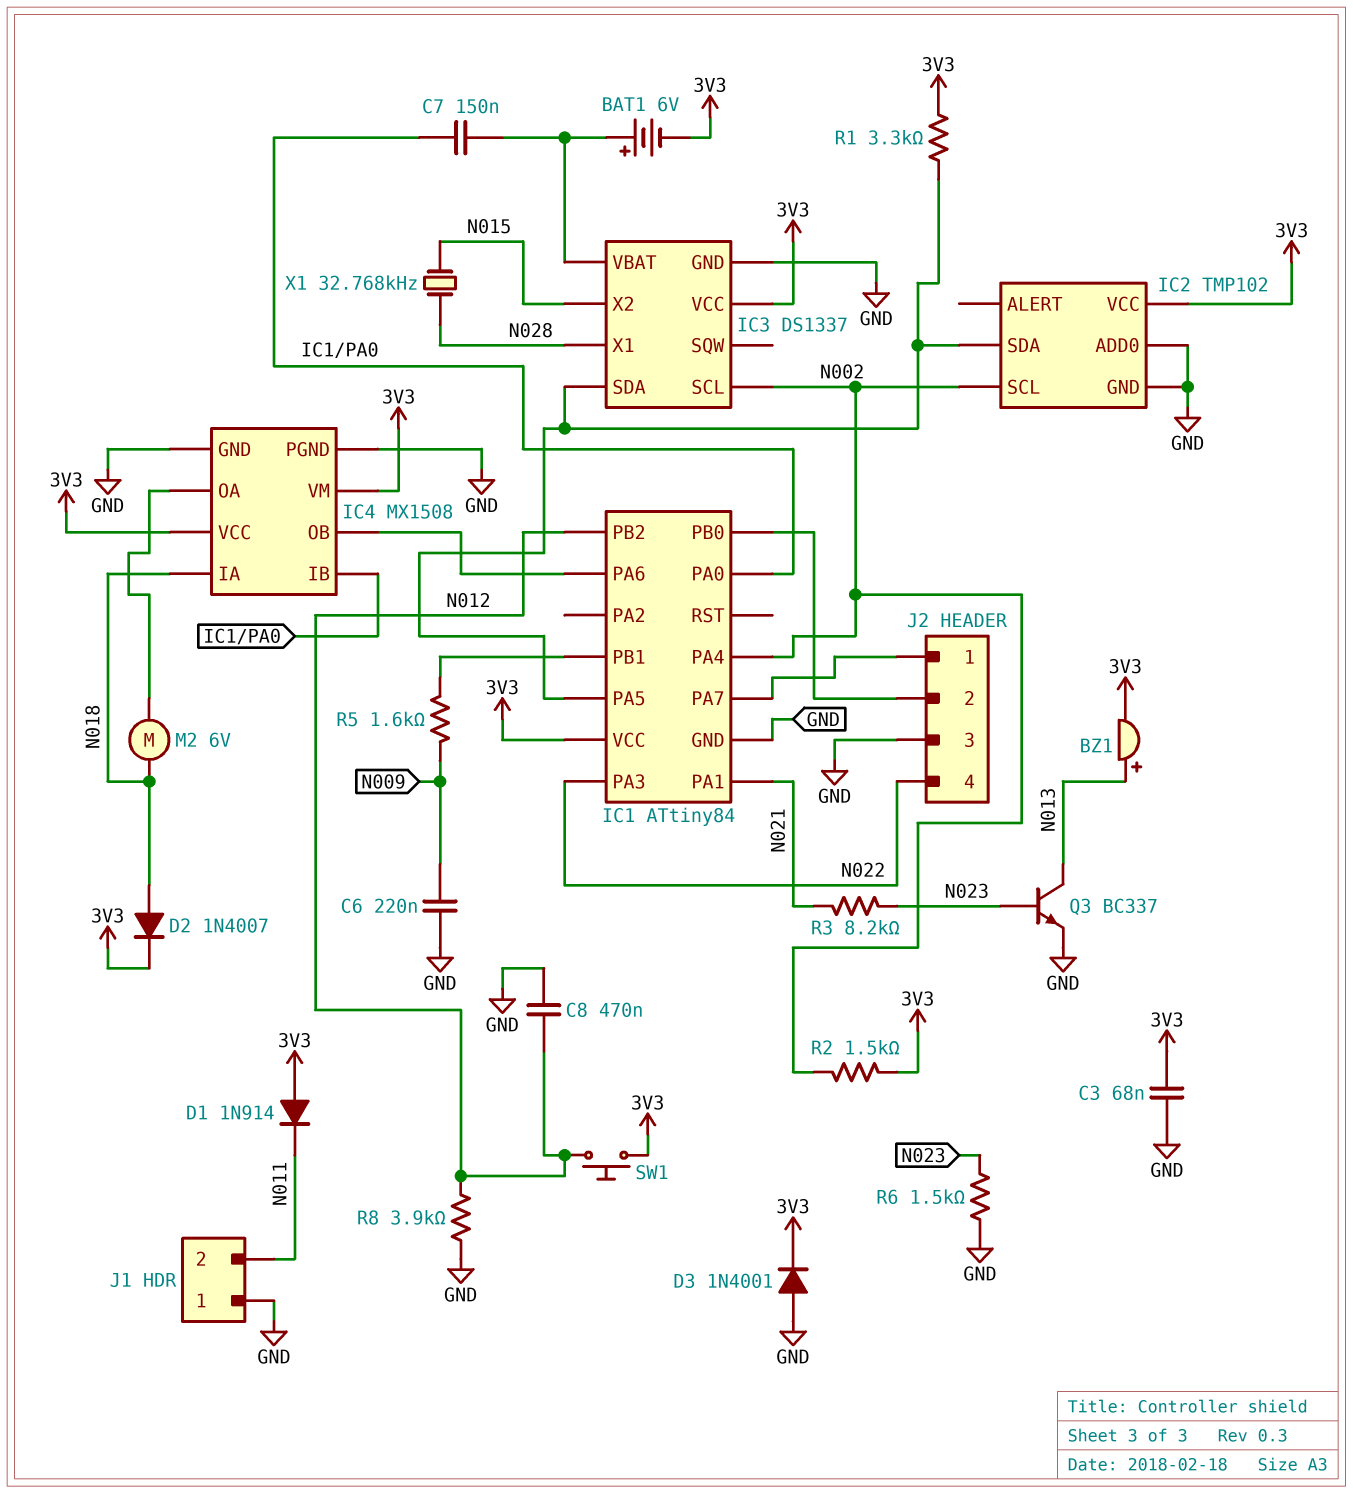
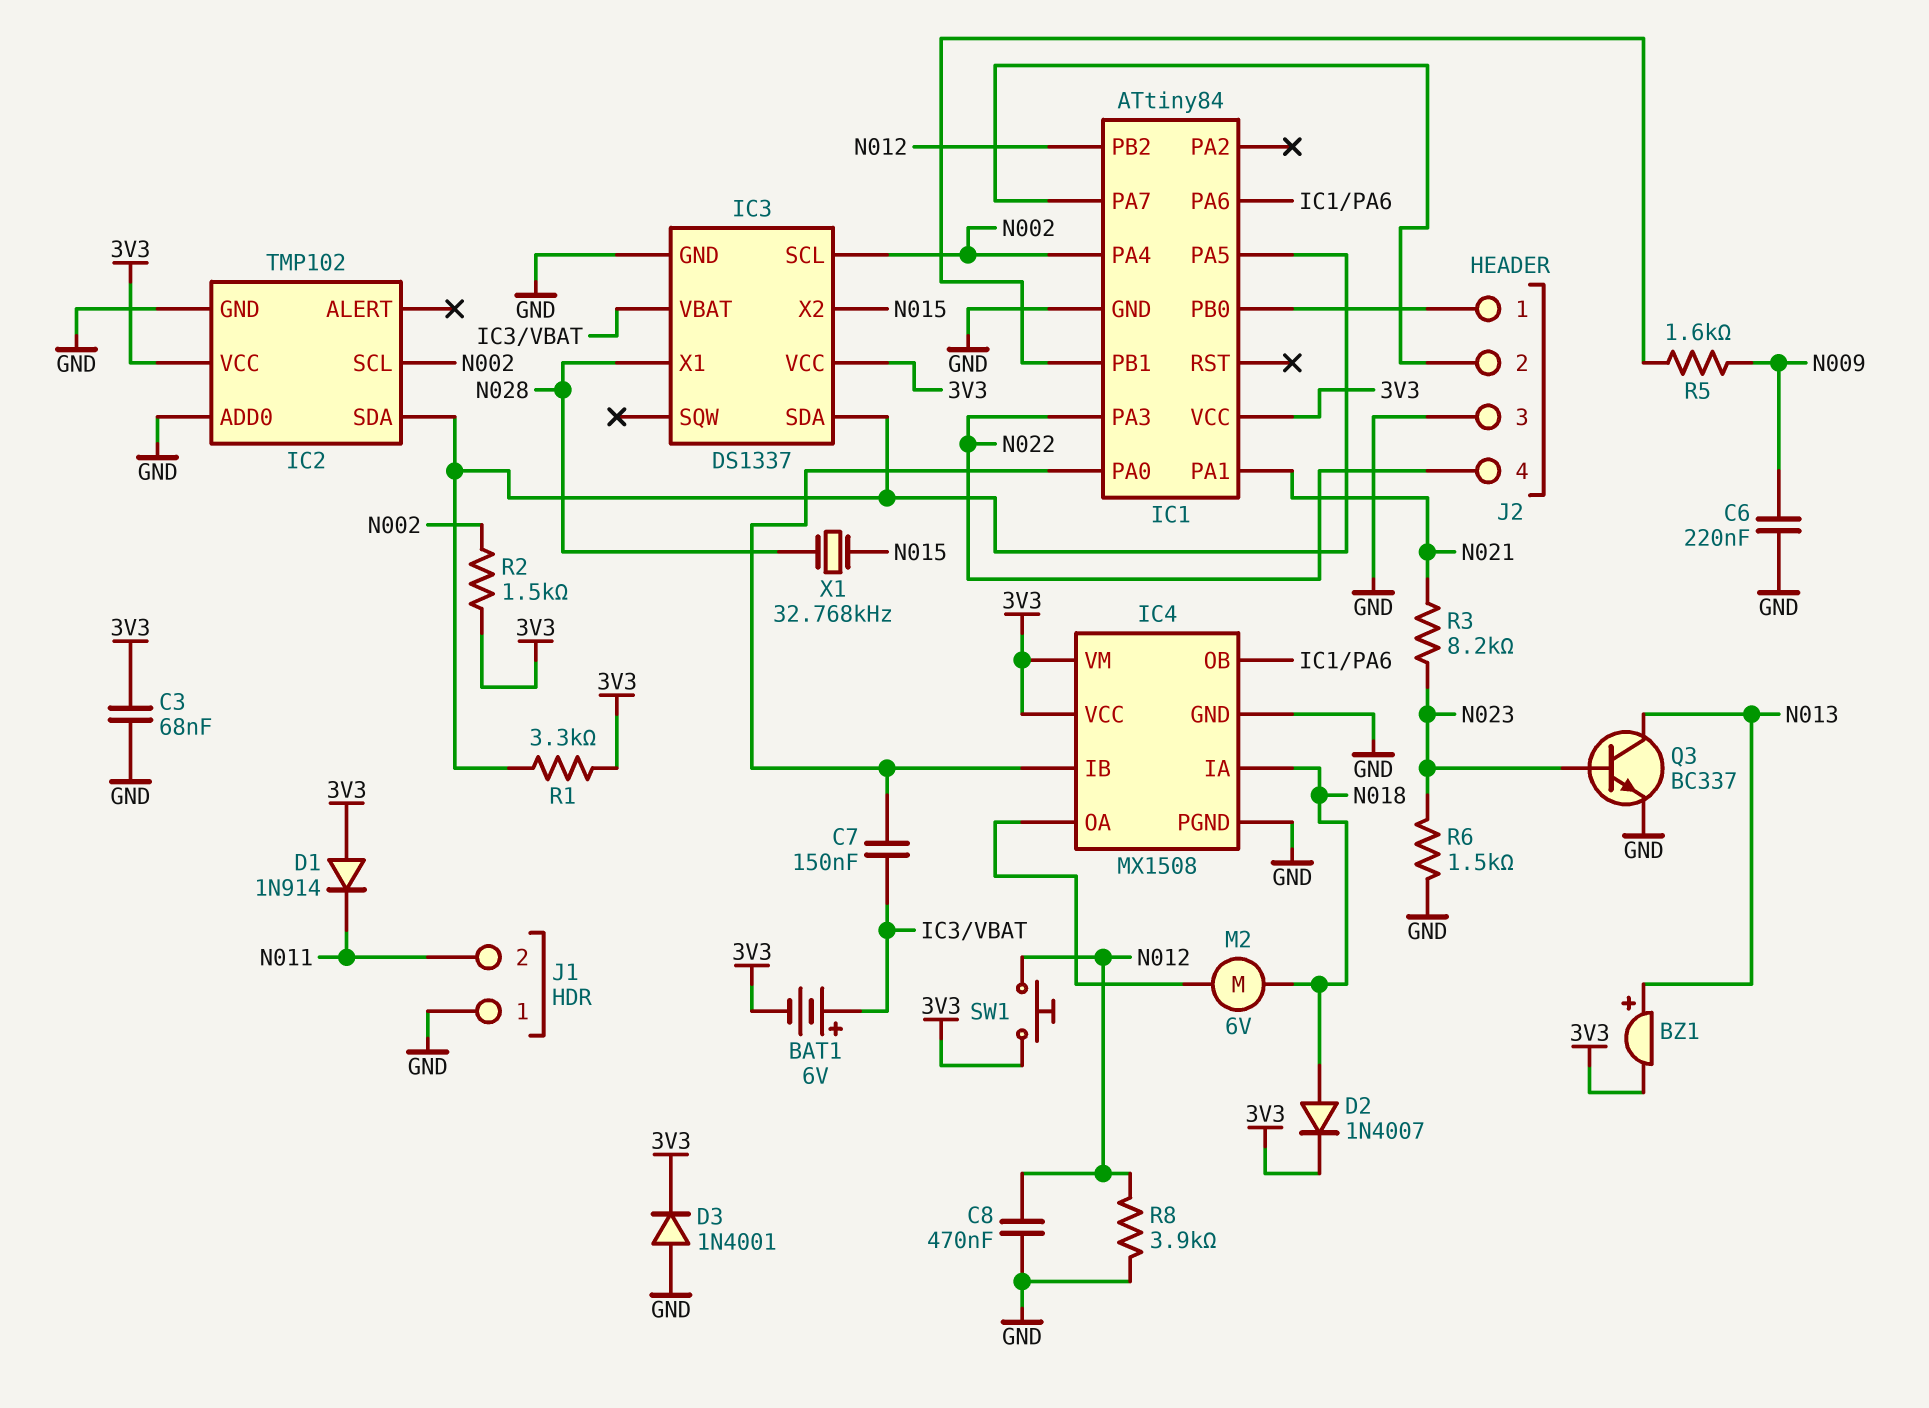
J2 pin 1: IC1/PA7 -> IC1/PB0
J2 pin 2: IC1/PB0 -> IC1/PA7

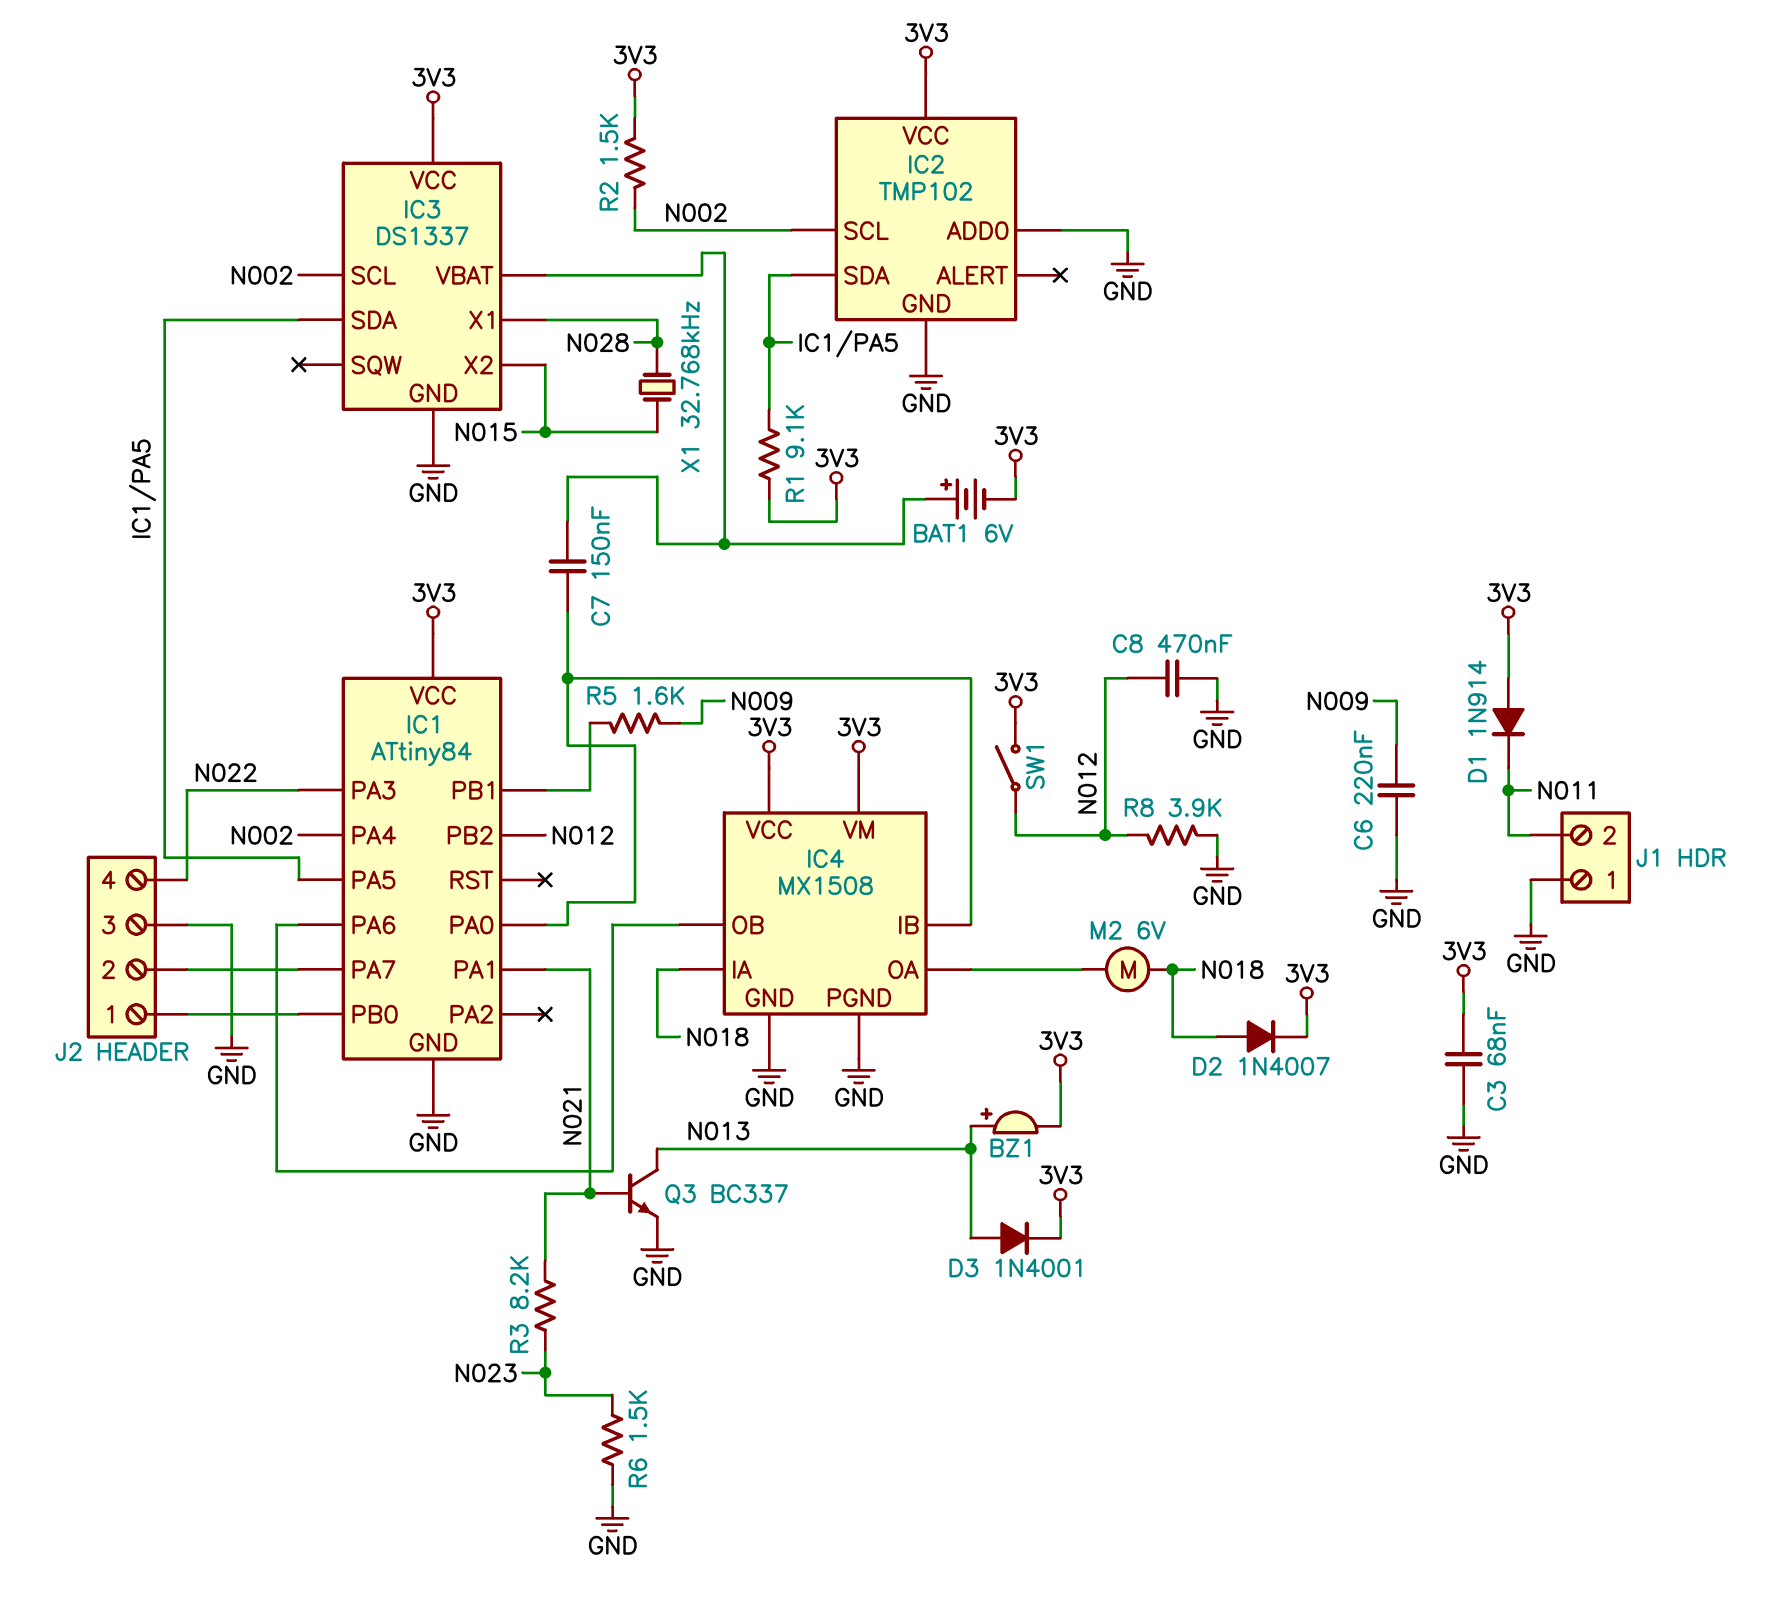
D3: diode 1N4001 (A GND, K 3V3) -> diode 1N4001 (A N013, K 3V3)
Q3: NPN BC337 (B N023, C N013, E GND) -> NPN BC337 (B N021, C N013, E GND)
R1: 3.3k (3V3, IC1/PA5) -> 9.1k (3V3, IC1/PA5)
SW1: button (3V3, N012) -> switch (3V3, N012)

